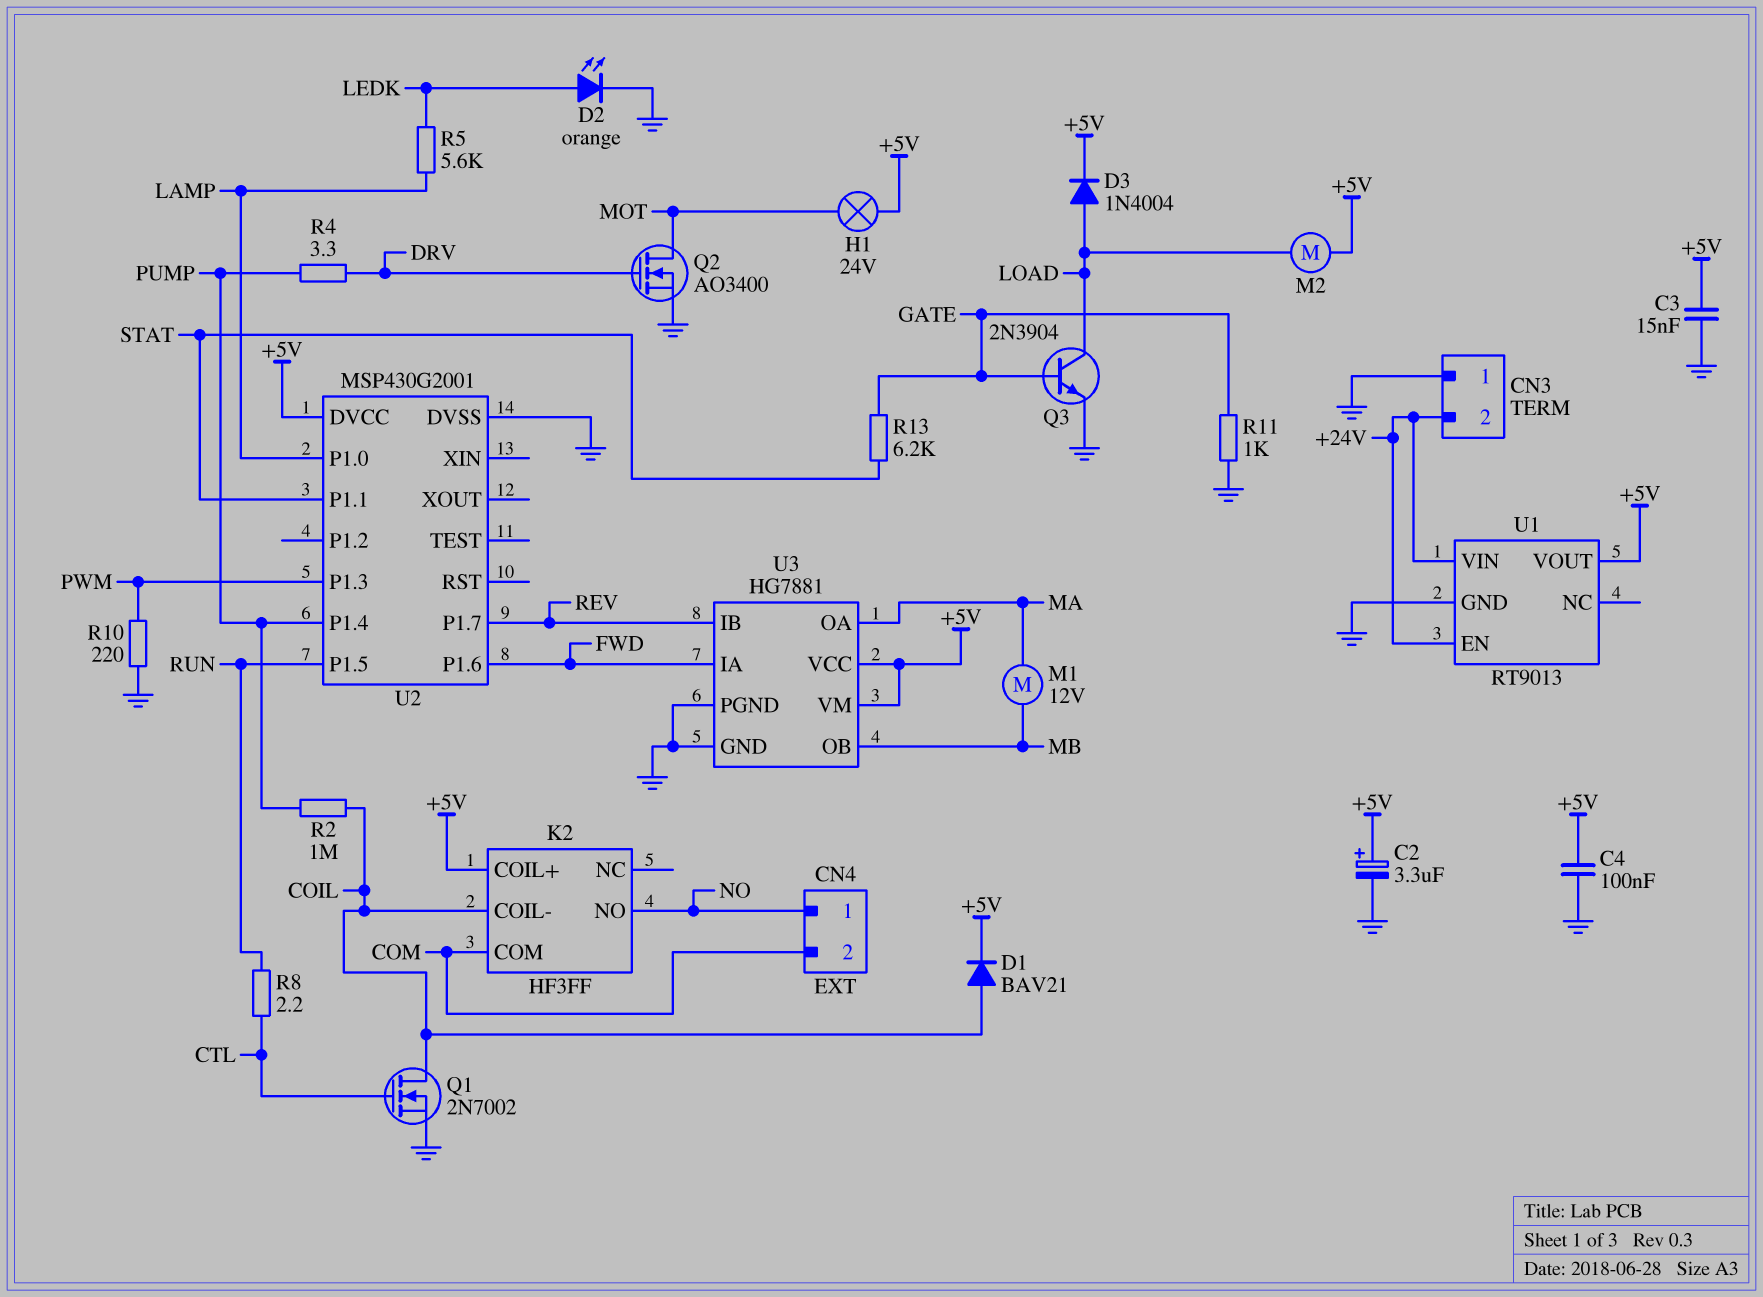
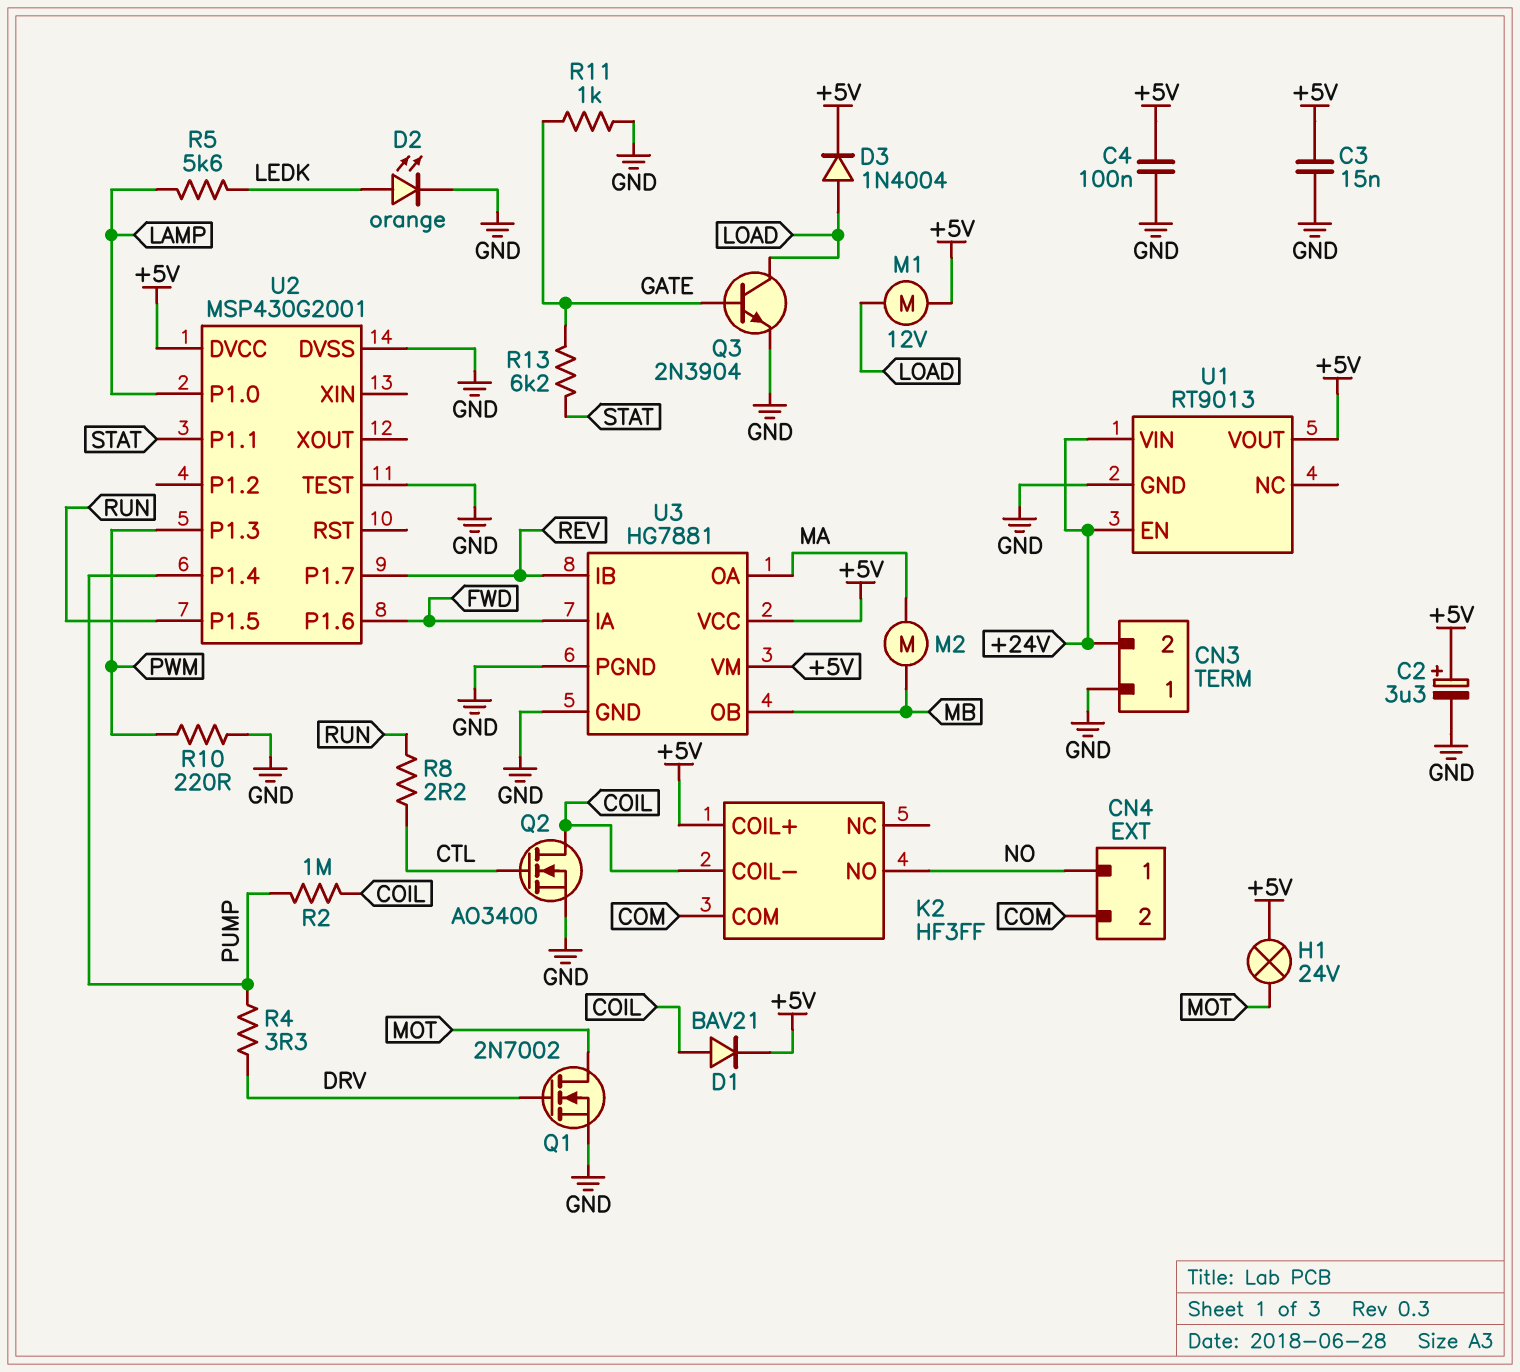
M1: motor 12V (MA, MB) -> motor 12V (+5V, LOAD)
M2: motor (+5V, LOAD) -> motor (MA, MB)
Q1: NMOS 2N7002 (G CTL, D COIL, S GND) -> NMOS 2N7002 (G DRV, D MOT, S GND)
Q2: NMOS AO3400 (G DRV, D MOT, S GND) -> NMOS AO3400 (G CTL, D COIL, S GND)
U2 pin TEST: none -> GND

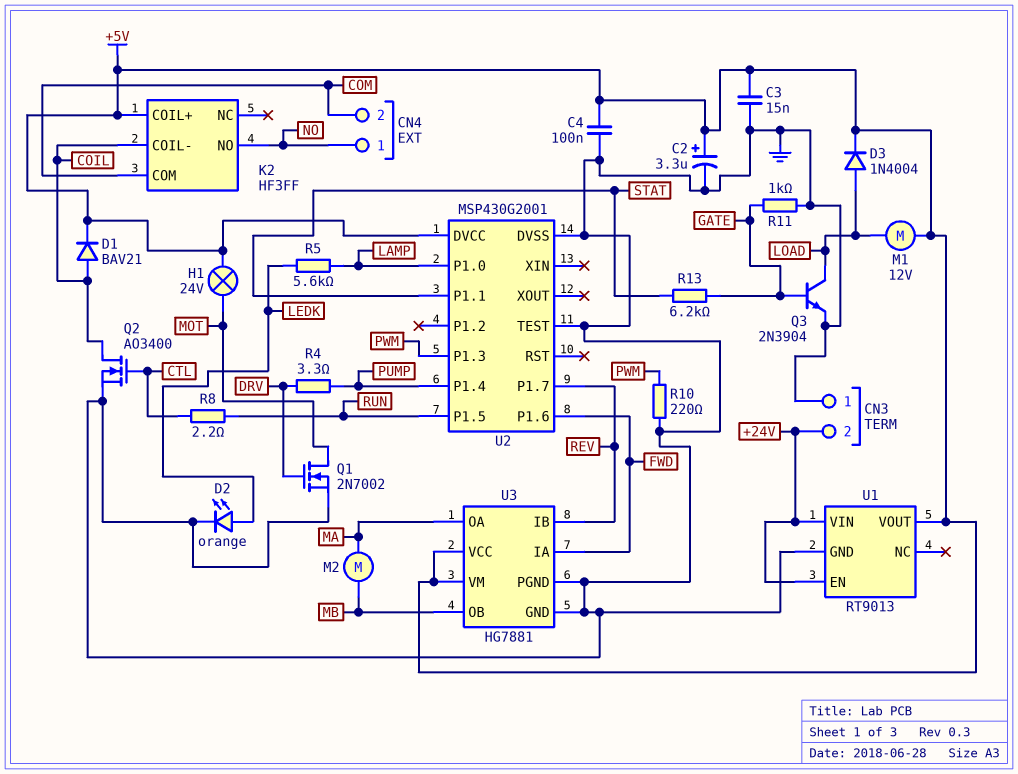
R2: 1M (COIL, PUMP) -> none

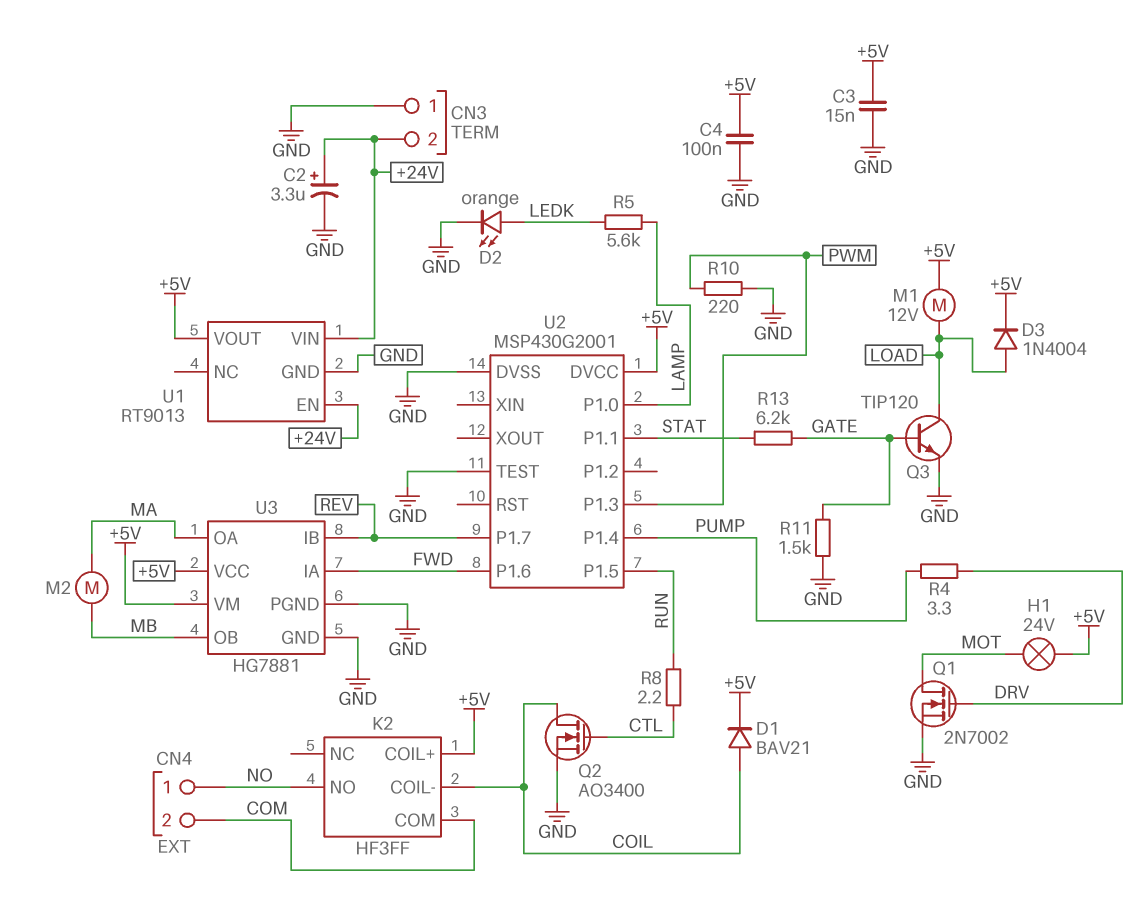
C2: 3.3uF (plus +5V, minus GND) -> 3.3uF (plus +24V, minus GND)
Q3: NPN 2N3904 (B GATE, C LOAD, E GND) -> NPN TIP120 (B GATE, C LOAD, E GND)
R11: 1k (GATE, GND) -> 1.5k (GATE, GND)

